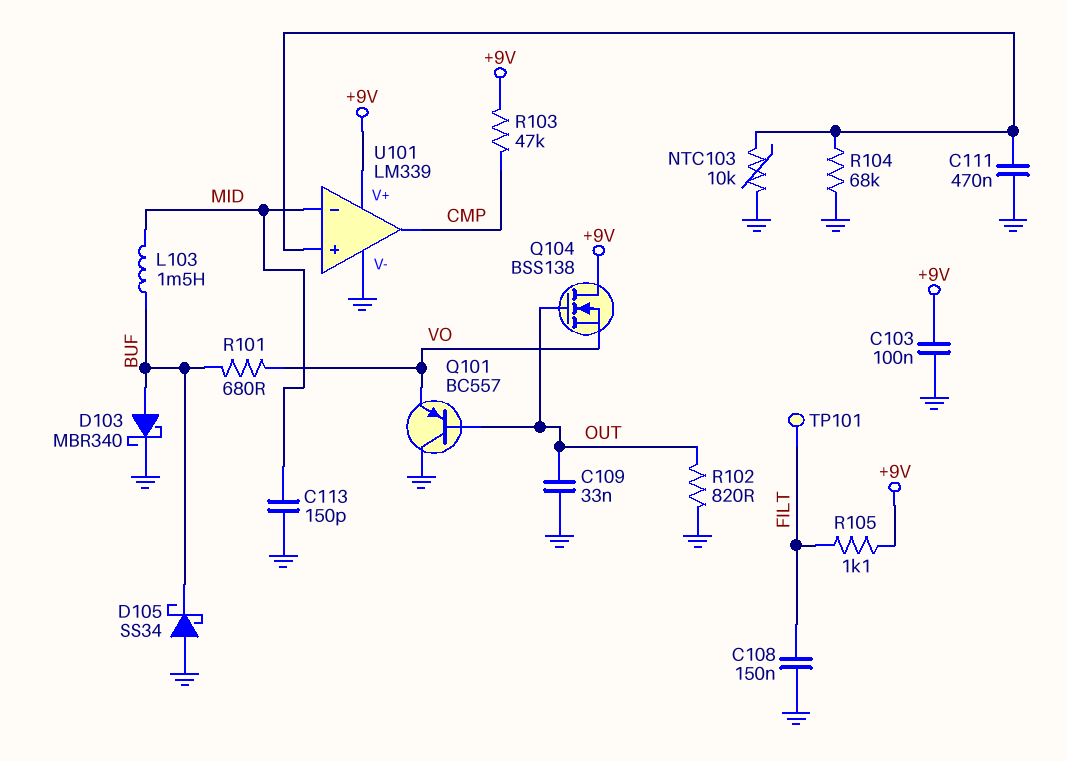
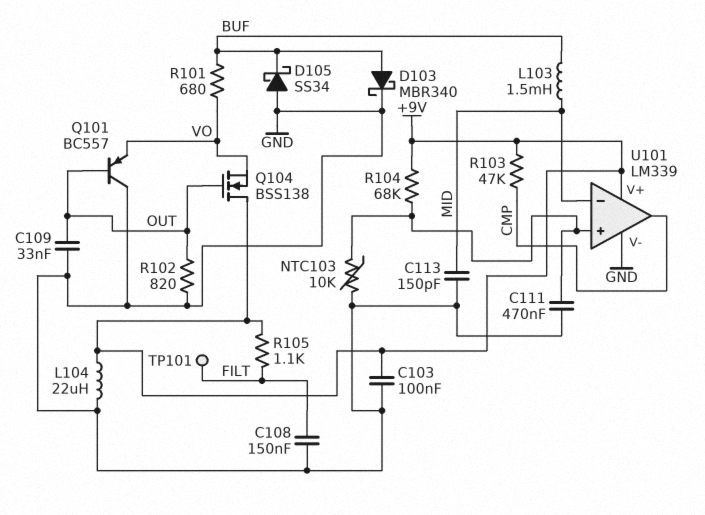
L104: none -> 22uH (+9V, GND)
R104: 68k (GND, U101/in+) -> 68k (+9V, U101/in+)

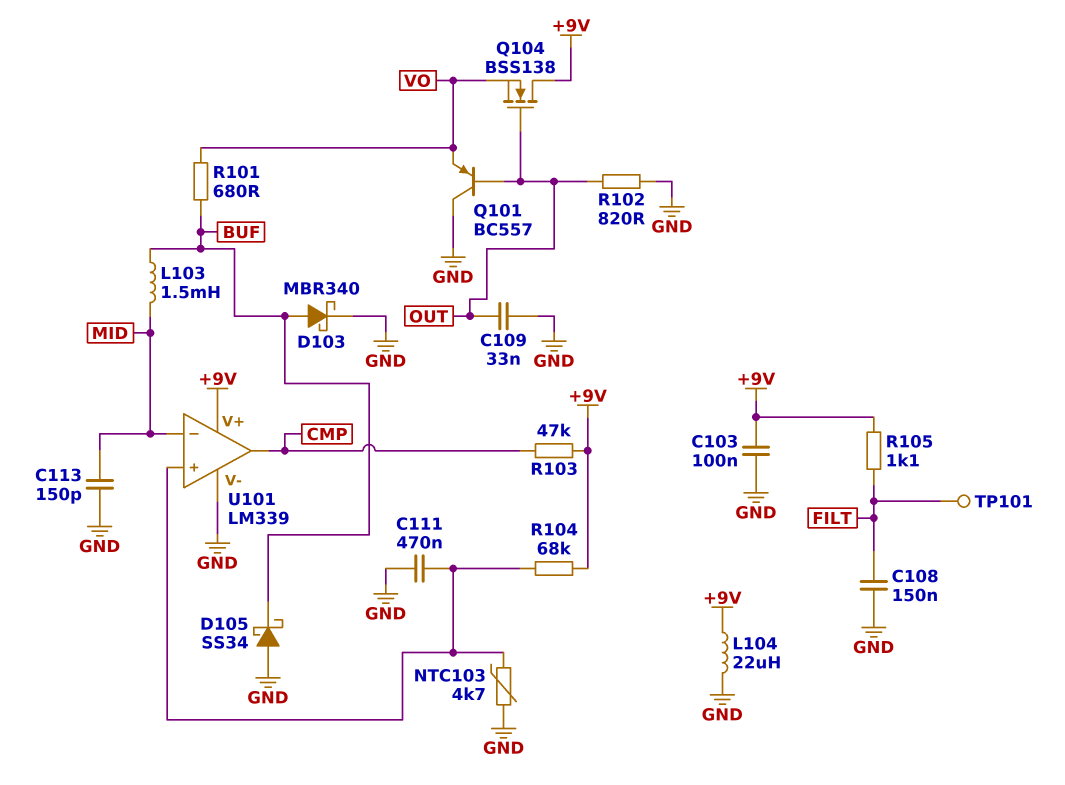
NTC103: 10k (GND, U101/in+) -> 4.7k (GND, U101/in+)

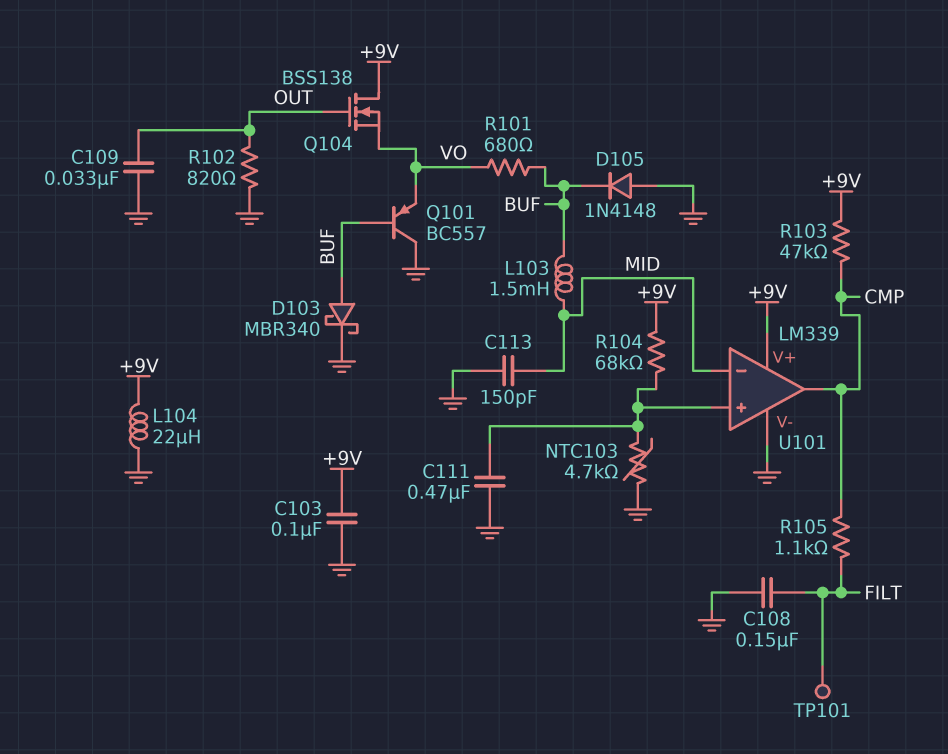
D105: schottky SS34 (A GND, K BUF) -> diode 1N4148 (A GND, K BUF)
Q101: PNP BC557 (B OUT, C GND, E VO) -> PNP BC557 (B BUF, C GND, E VO)
R105: 1.1k (+9V, FILT) -> 1.1k (CMP, FILT)

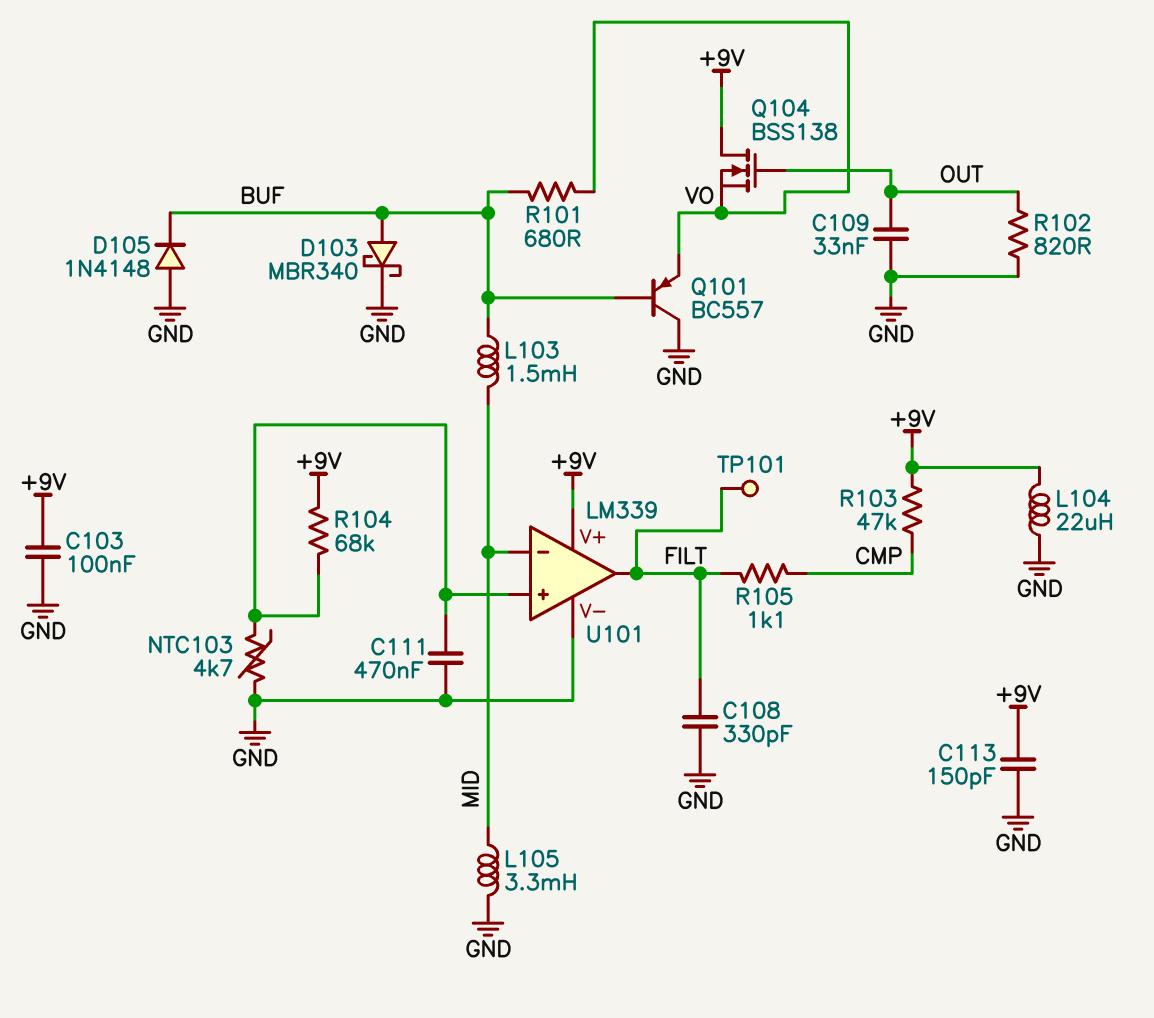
C108: 150nF (FILT, GND) -> 330pF (FILT, GND)
C113: 150pF (GND, MID) -> 150pF (+9V, GND)
L105: none -> 3.3mH (GND, MID)
U101 pin out: CMP -> FILT

